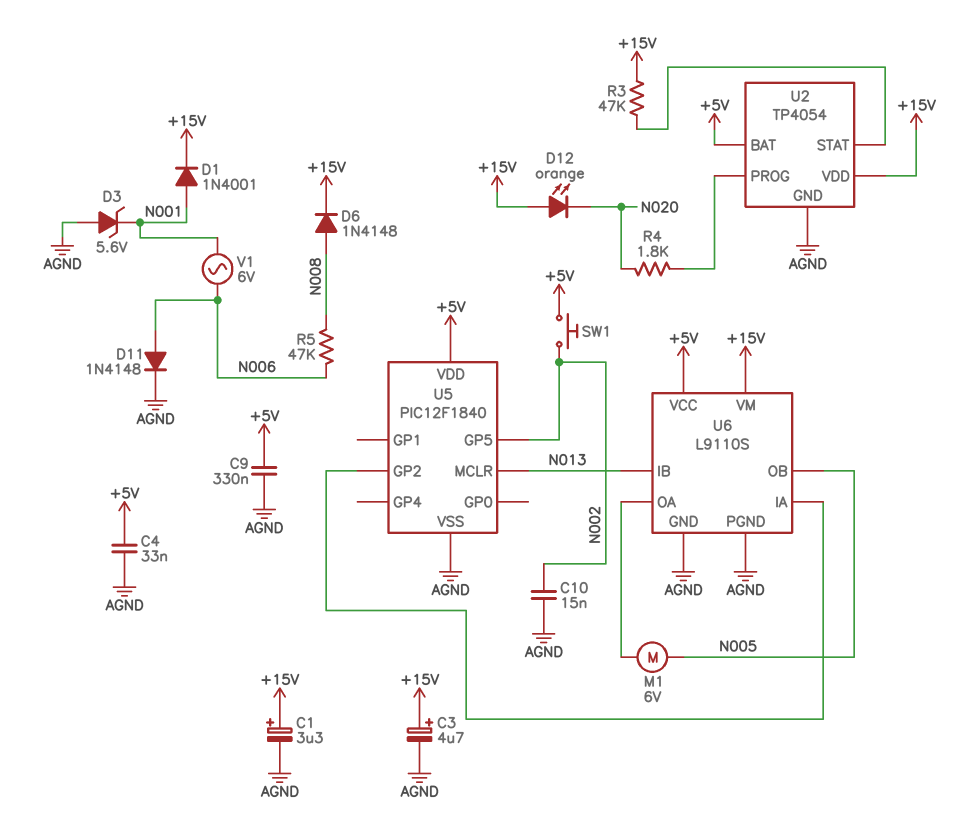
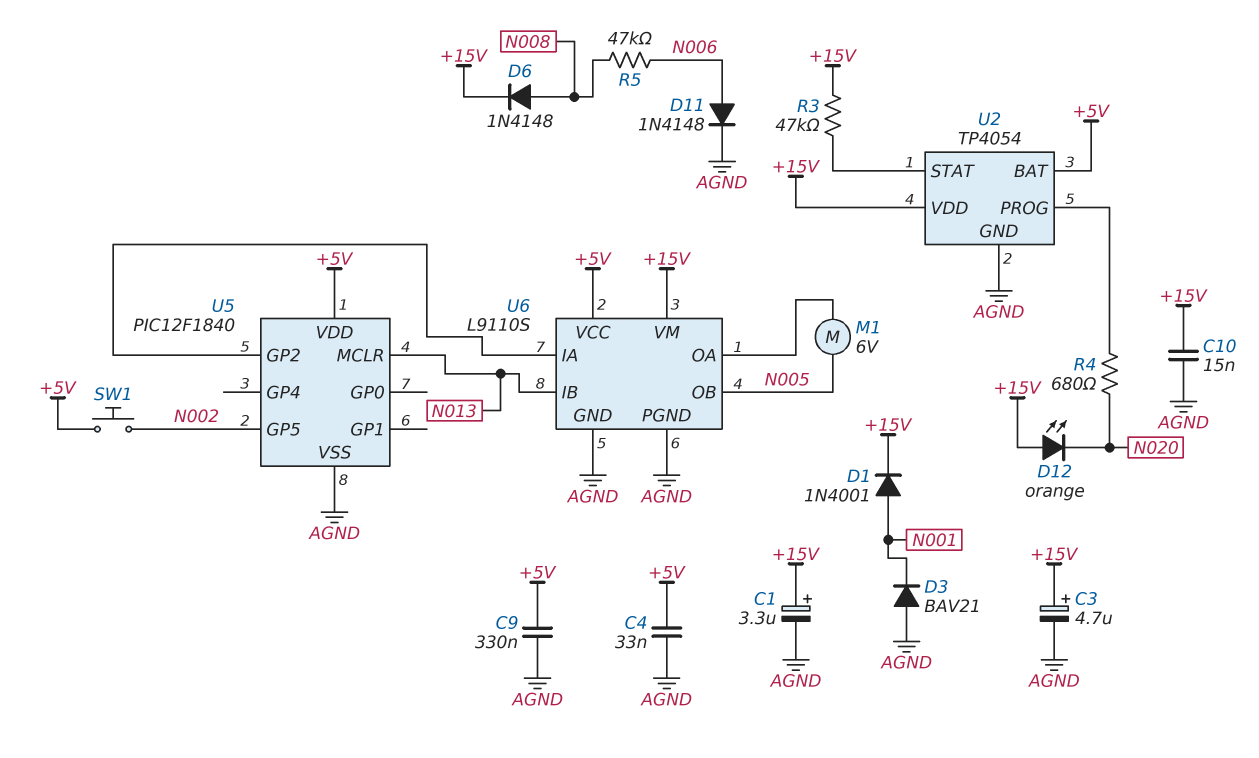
C10: 15nF (AGND, N002) -> 15nF (+15V, AGND)
D3: zener 5.6V (A AGND, K N001) -> diode BAV21 (A AGND, K N001)
R4: 1.8k (N020, U2/PROG) -> 680 (N020, U2/PROG)
V1: AC 6V (N001, N006) -> none

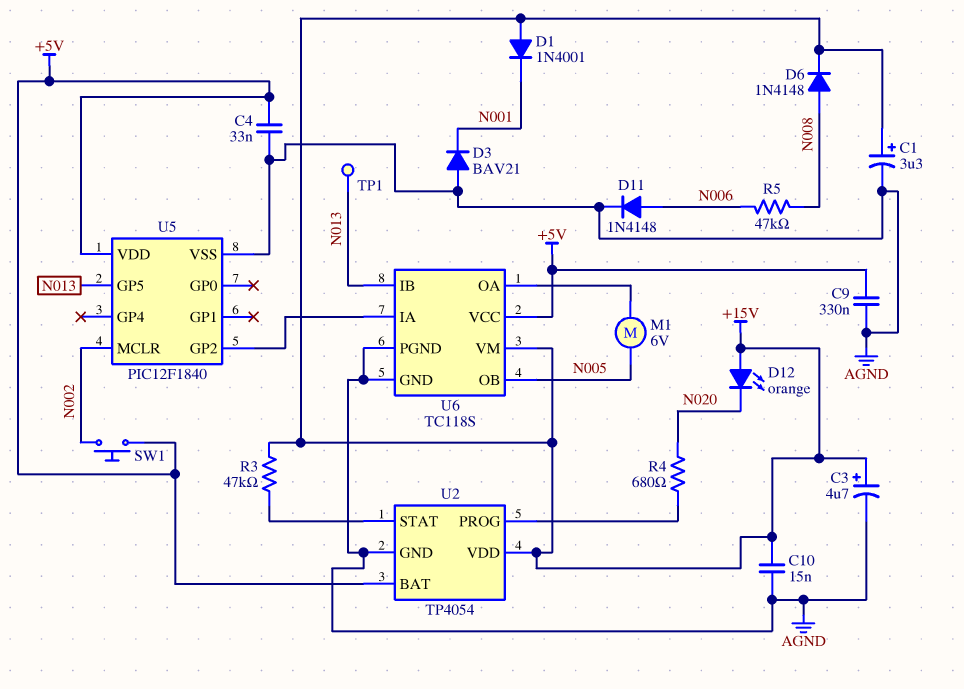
D1: diode 1N4001 (A N001, K +15V) -> diode 1N4001 (A +15V, K N001)
TP1: none -> test point (N013)
U5 pin GP5: N002 -> N013
U5 pin MCLR: N013 -> N002
U6: L9110S -> TC118S

